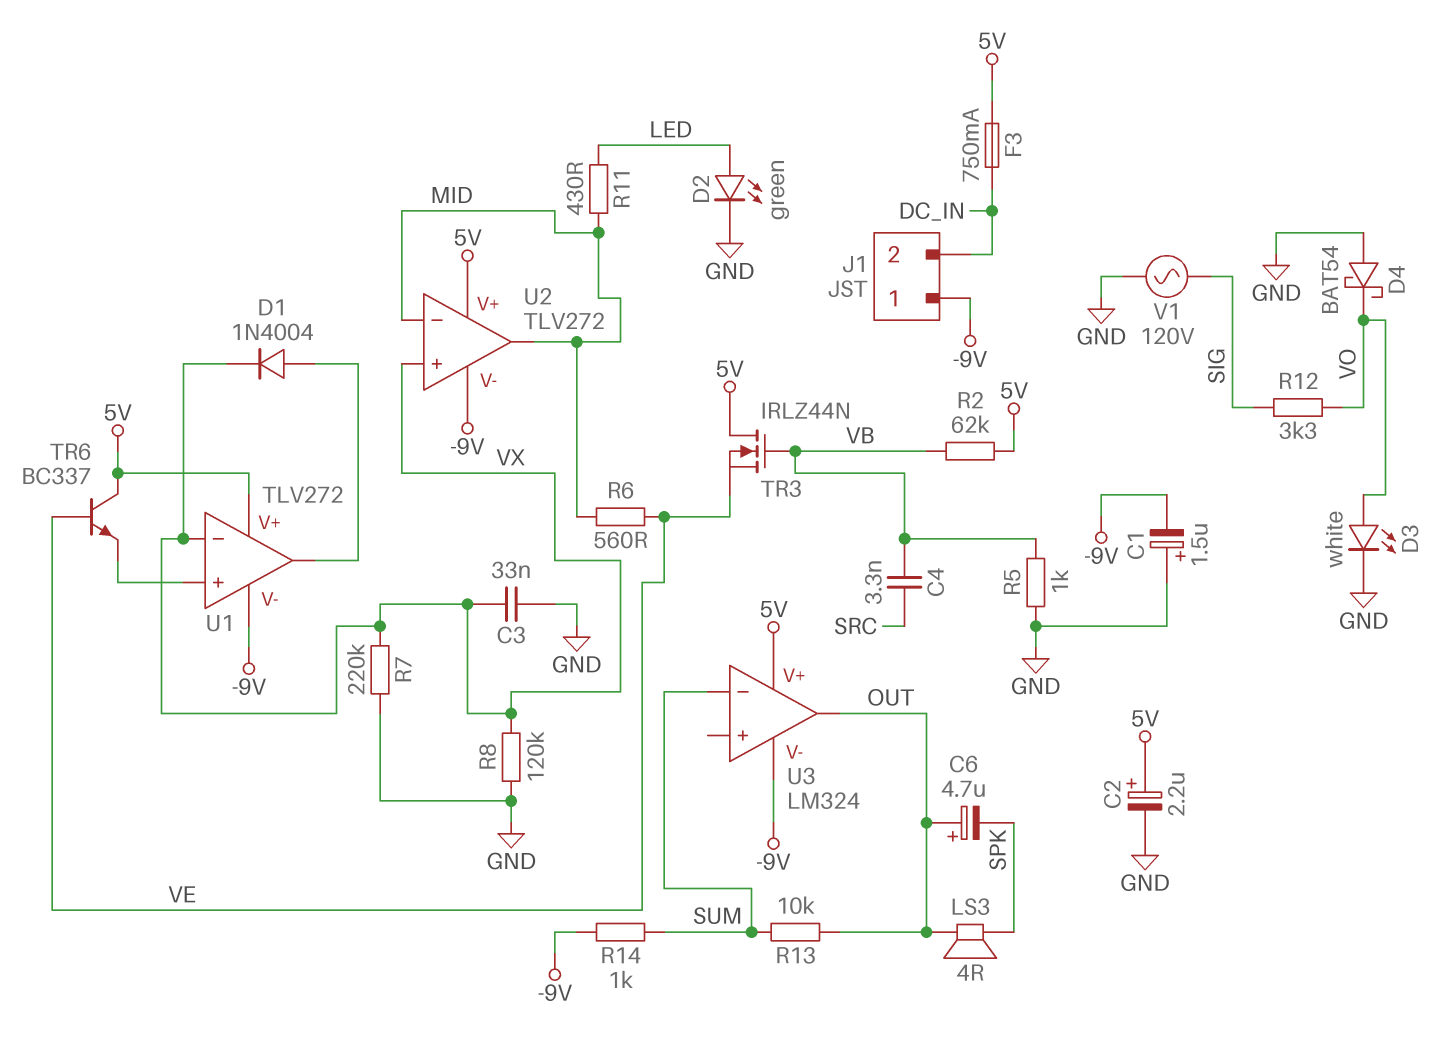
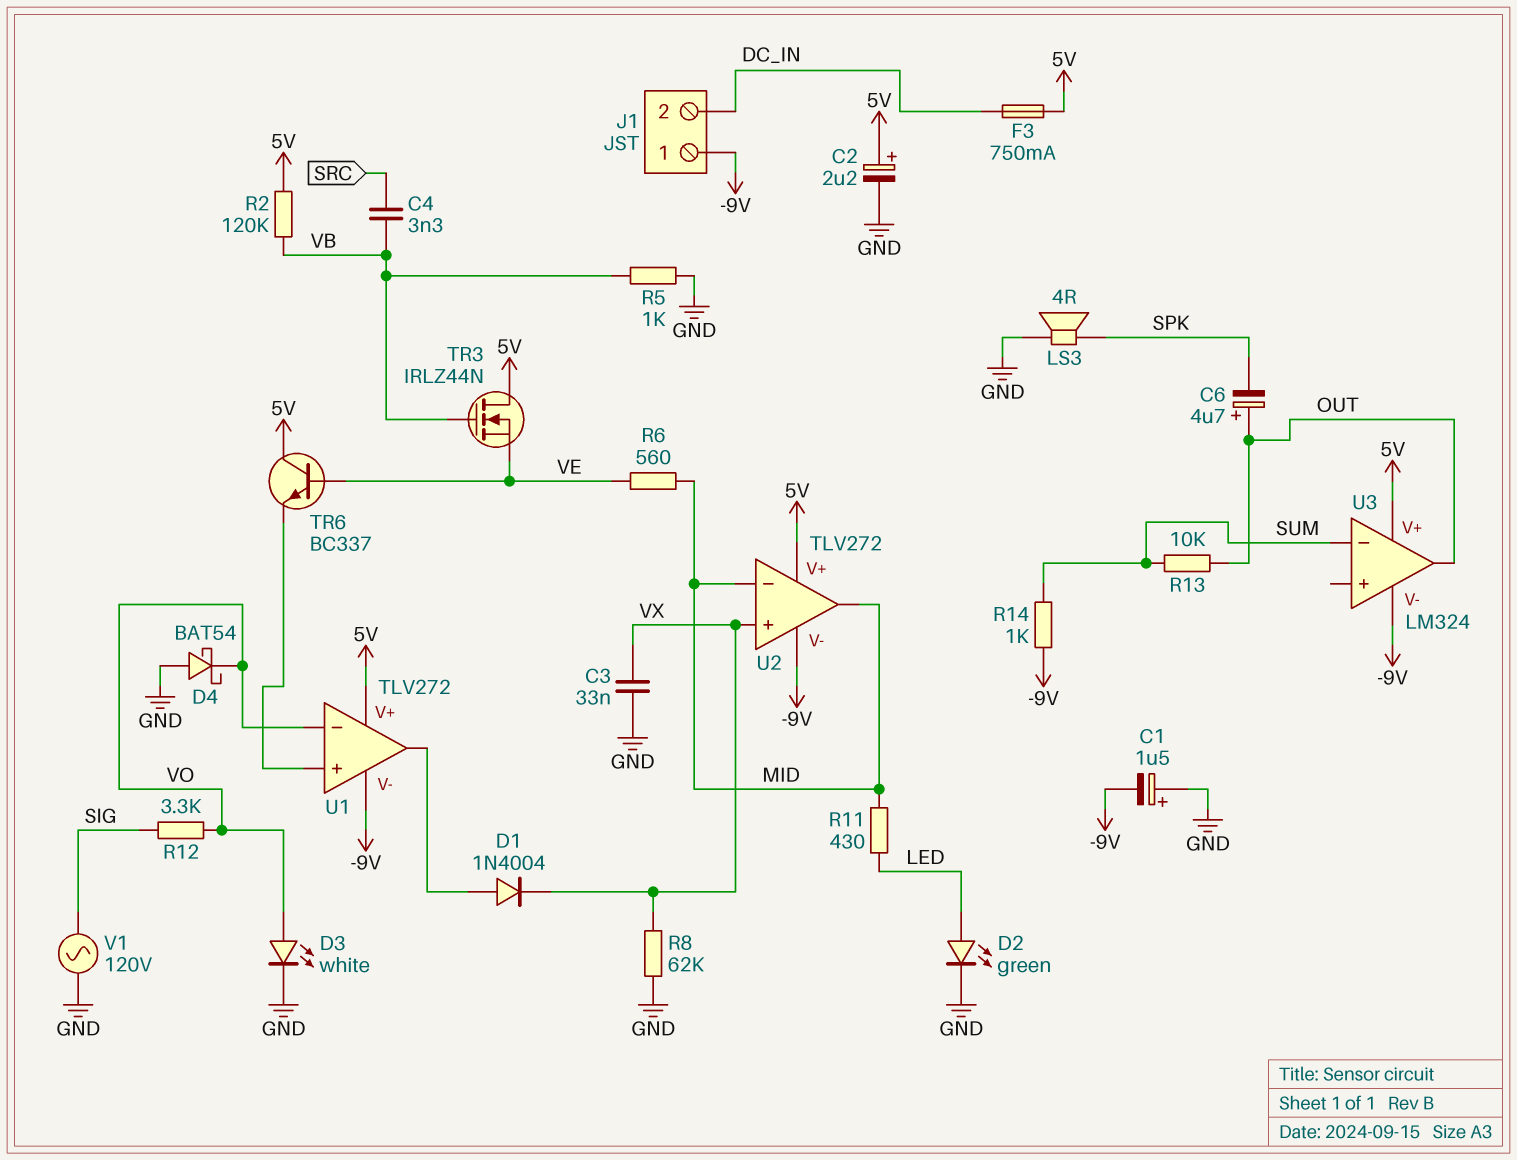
LS3: speaker 4R (OUT, SPK) -> speaker 4R (GND, SPK)
R2: 62k (5V, VB) -> 120k (5V, VB)
R7: 220k (GND, VX) -> none
R8: 120k (GND, VX) -> 62k (GND, VX)
U1 pin in-: VX -> VO

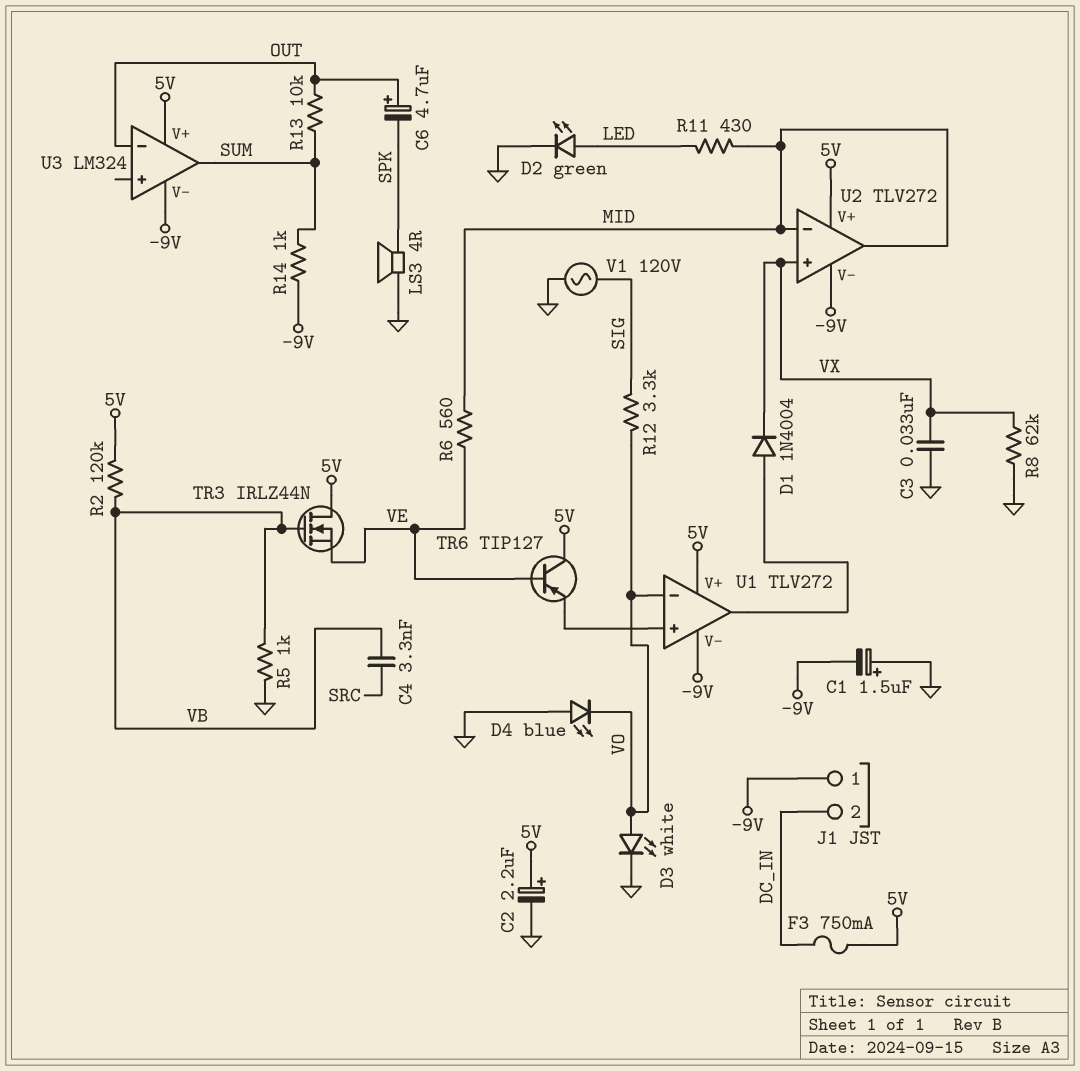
D4: schottky BAT54 (A GND, K VO) -> LED blue (A GND, K VO)
TR6: NPN BC337 (B VE, C 5V, E U1/in+) -> PNP TIP127 (B VE, C 5V, E U1/in+)
U3 pin in-: SUM -> OUT
U3 pin out: OUT -> SUM

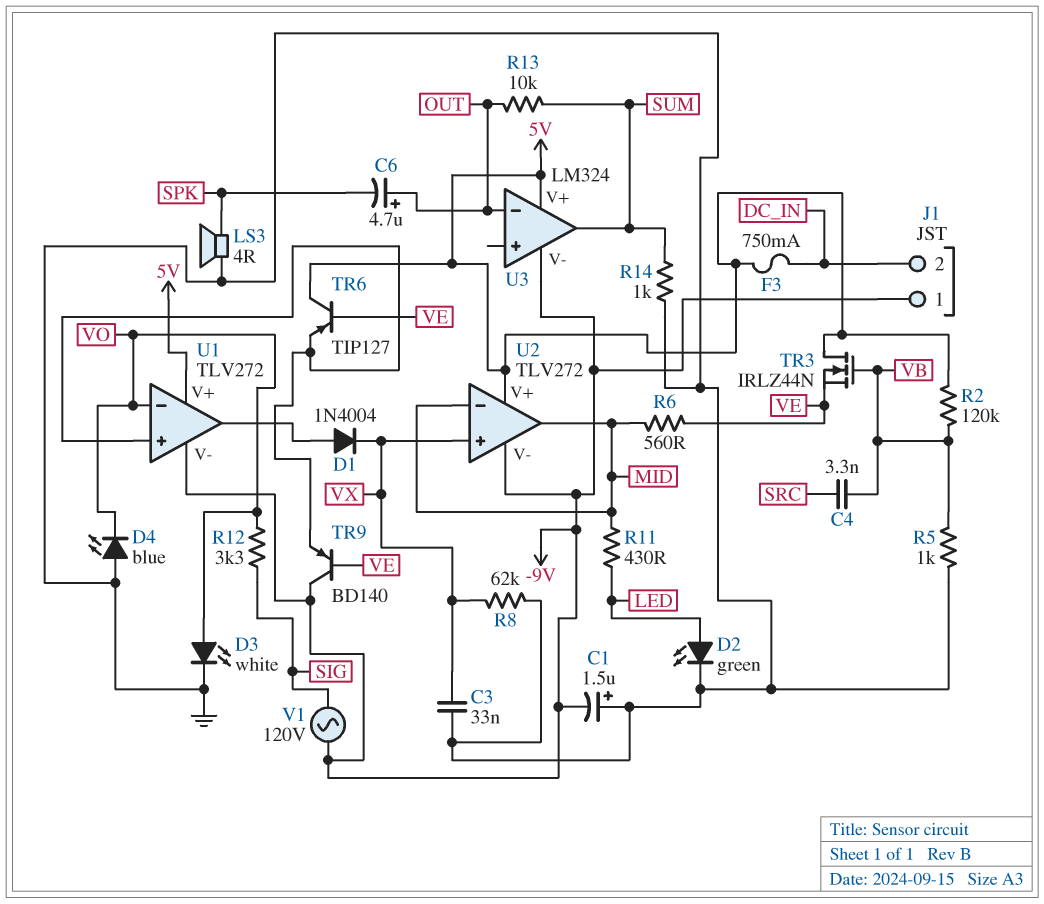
C2: 2.2uF (plus 5V, minus GND) -> none
R14: 1k (-9V, SUM) -> 1k (GND, SUM)
TR9: none -> PNP BD140 (B VE, C -9V, E U1/in+)
V1: AC 120V (GND, SIG) -> AC 120V (-9V, SIG)

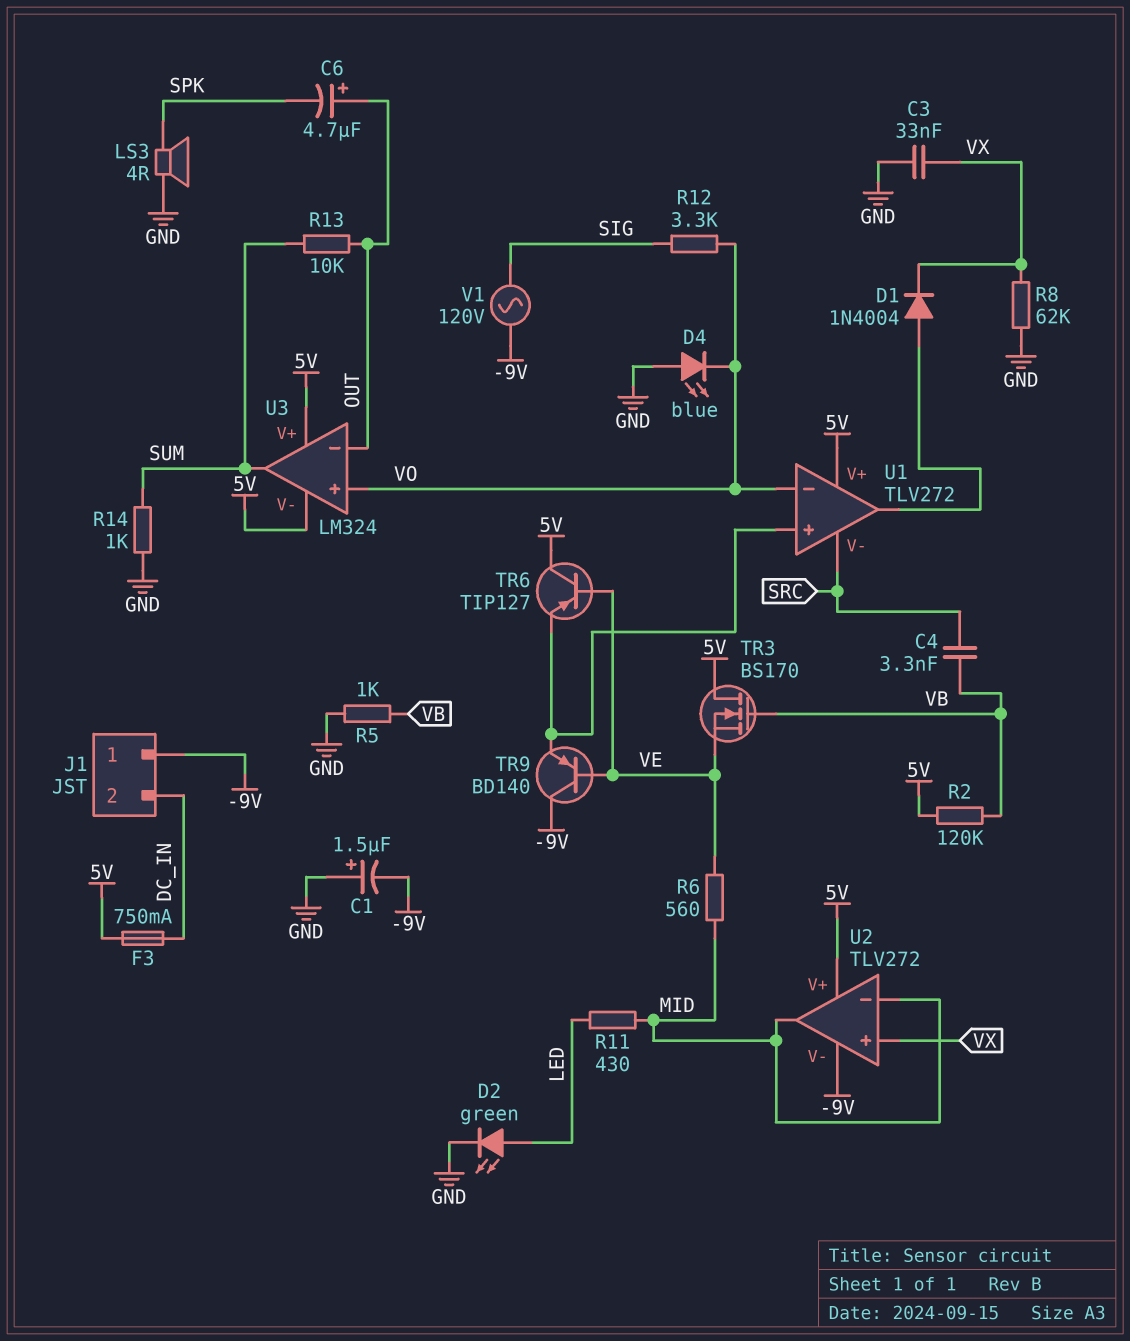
D3: LED white (A VO, K GND) -> none
TR3: NMOS IRLZ44N (G VB, D 5V, S VE) -> NMOS BS170 (G VB, D 5V, S VE)
U1 pin V-: -9V -> SRC
U3 pin V-: -9V -> 5V
U3 pin in+: none -> VO

